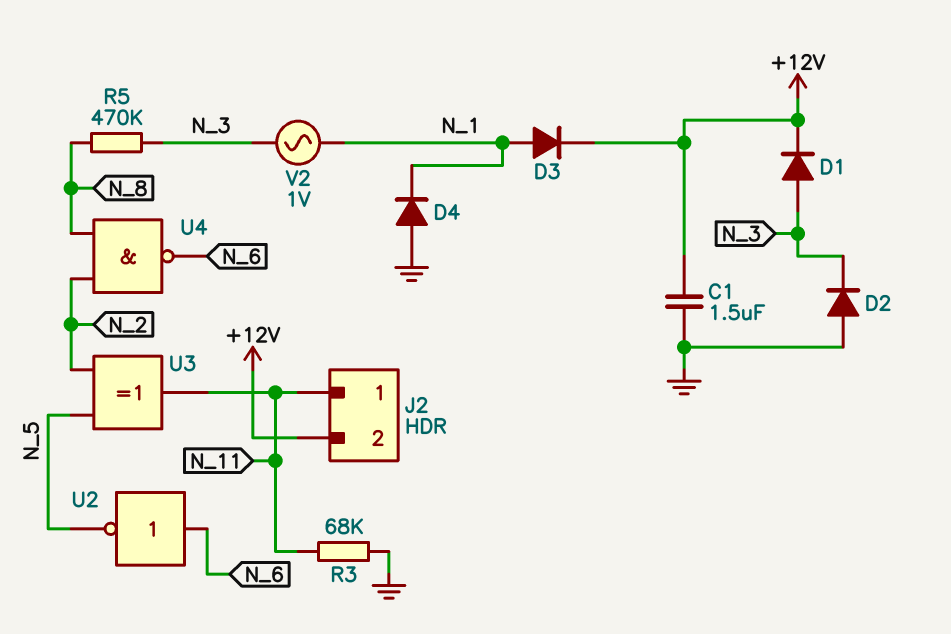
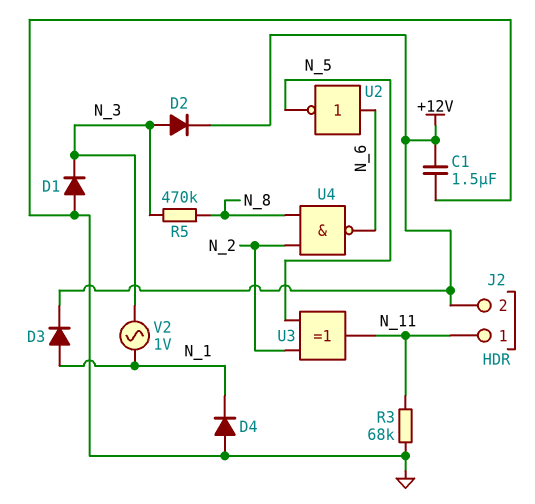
D1: diode (A N_3, K +12V) -> diode (A GND, K N_3)
D2: diode (A GND, K N_3) -> diode (A N_3, K +12V)

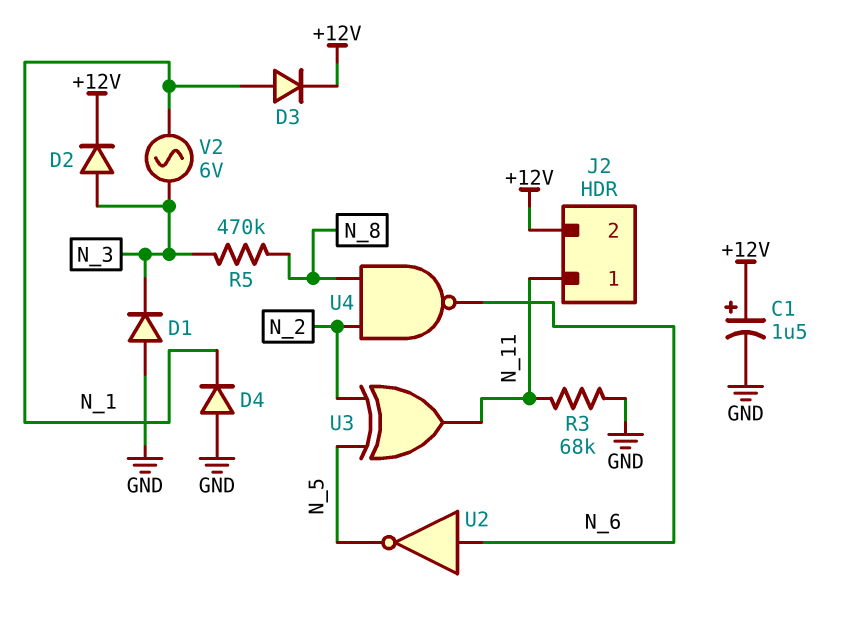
C1: 1.5uF (+12V, GND) -> 1.5uF (plus +12V, minus GND)
V2: AC 1V (N_1, N_3) -> AC 6V (N_1, N_3)

